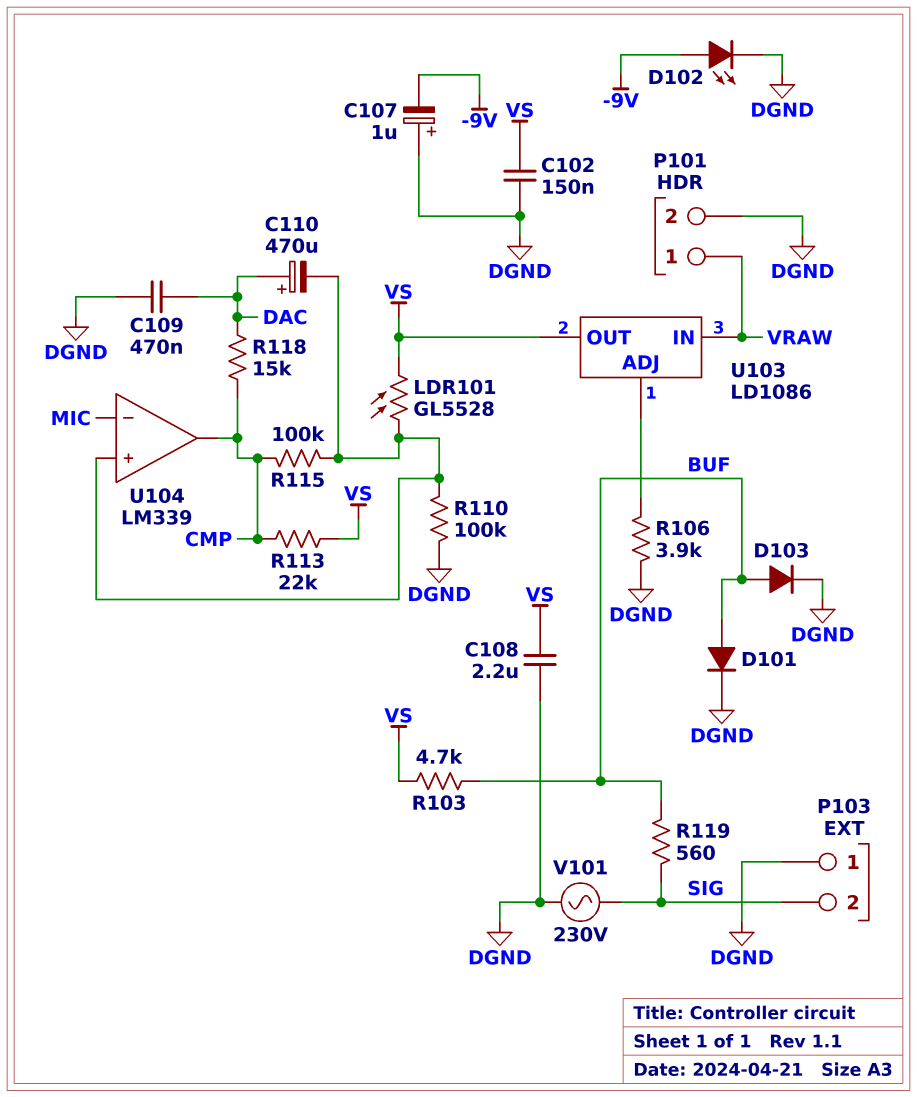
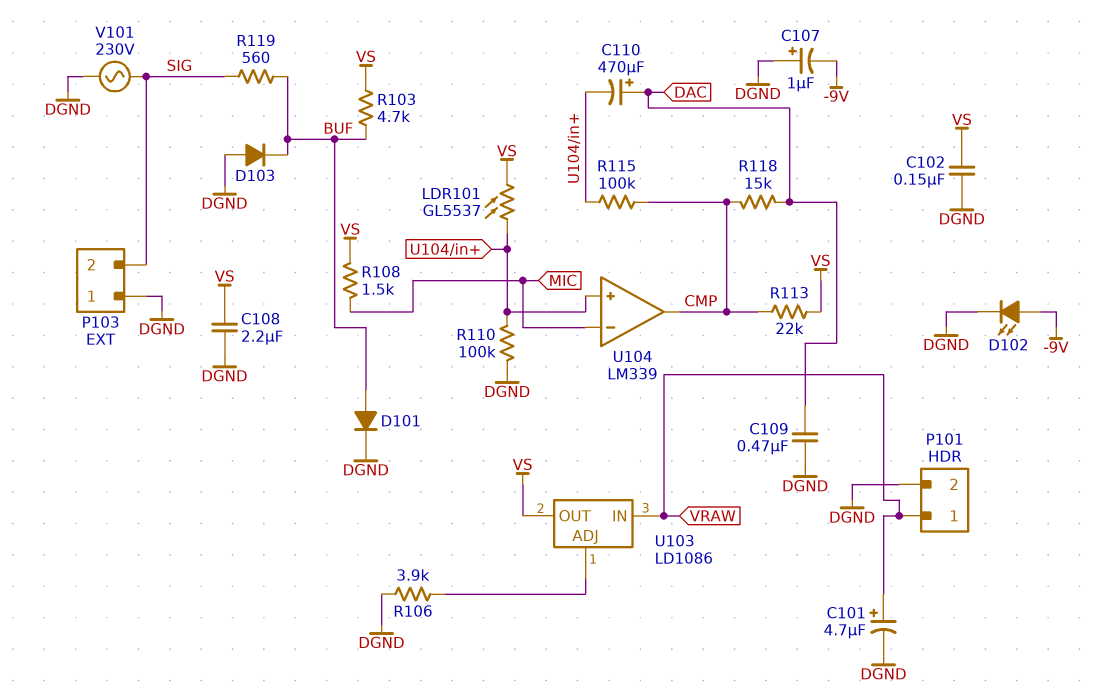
C101: none -> 4.7uF (plus VRAW, minus DGND)
D103: diode (A BUF, K DGND) -> diode (A DGND, K BUF)
LDR101: GL5528 (U104/in+, VS) -> GL5537 (U104/in+, VS)
R108: none -> 1.5k (MIC, VS)

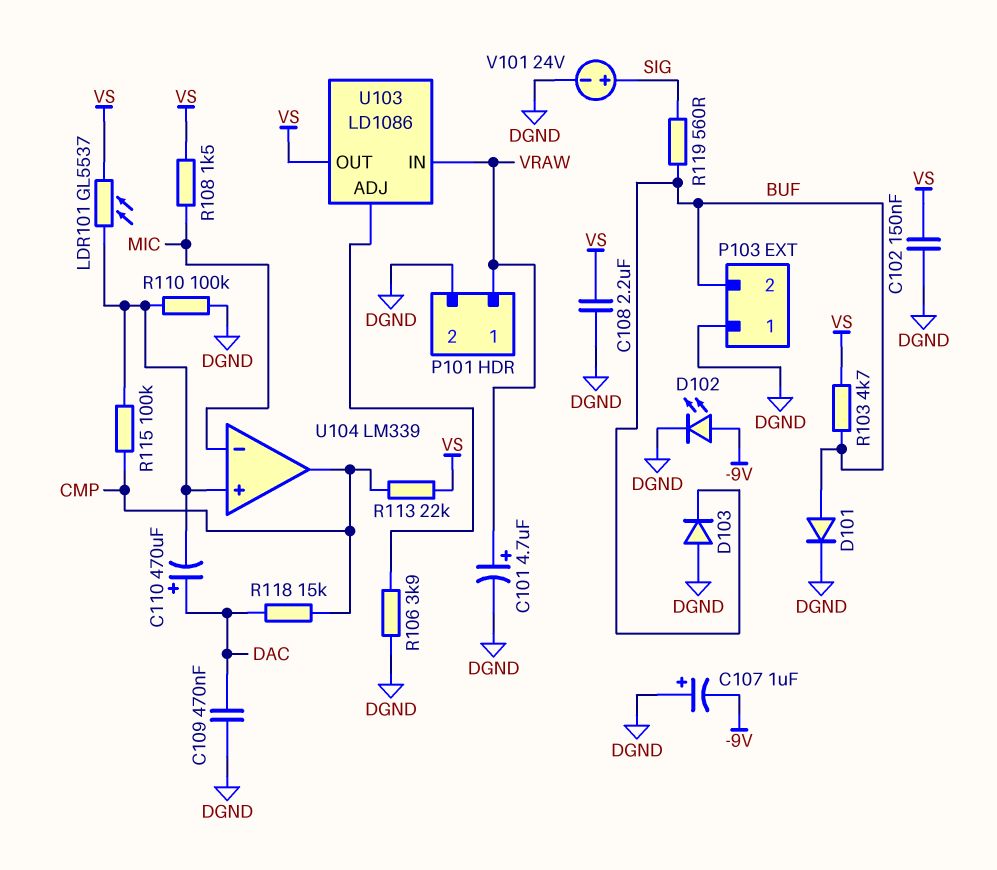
P103 pin 2: SIG -> BUF
V101: AC 230V (DGND, SIG) -> 24V (plus SIG, minus DGND)

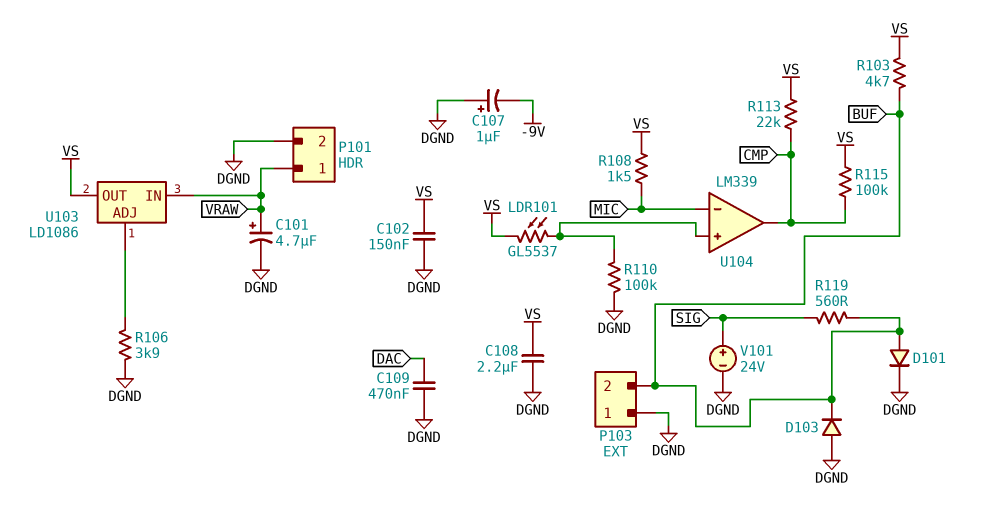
C110: 470uF (plus DAC, minus U104/in+) -> none
D102: LED (A -9V, K DGND) -> none
R115: 100k (CMP, U104/in+) -> 100k (CMP, VS)
R118: 15k (CMP, DAC) -> none

